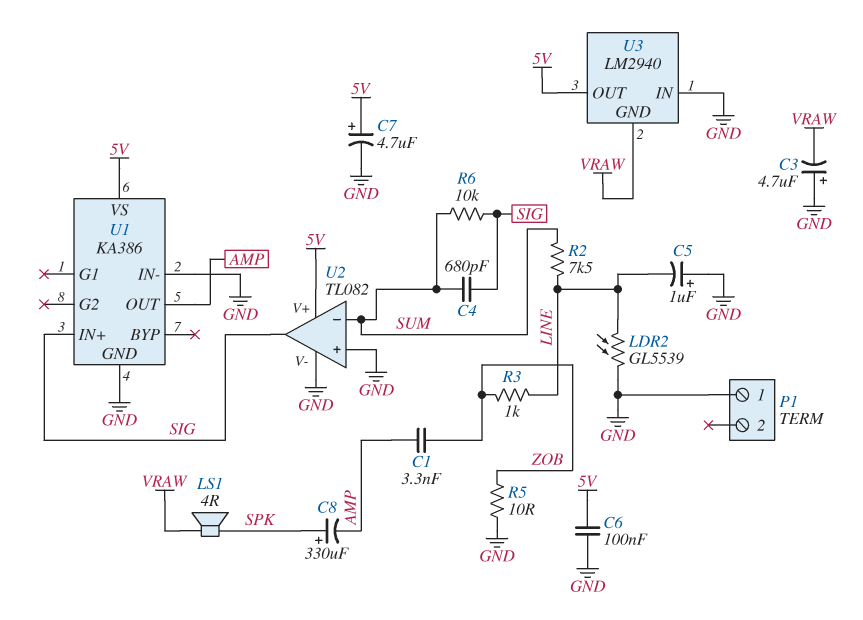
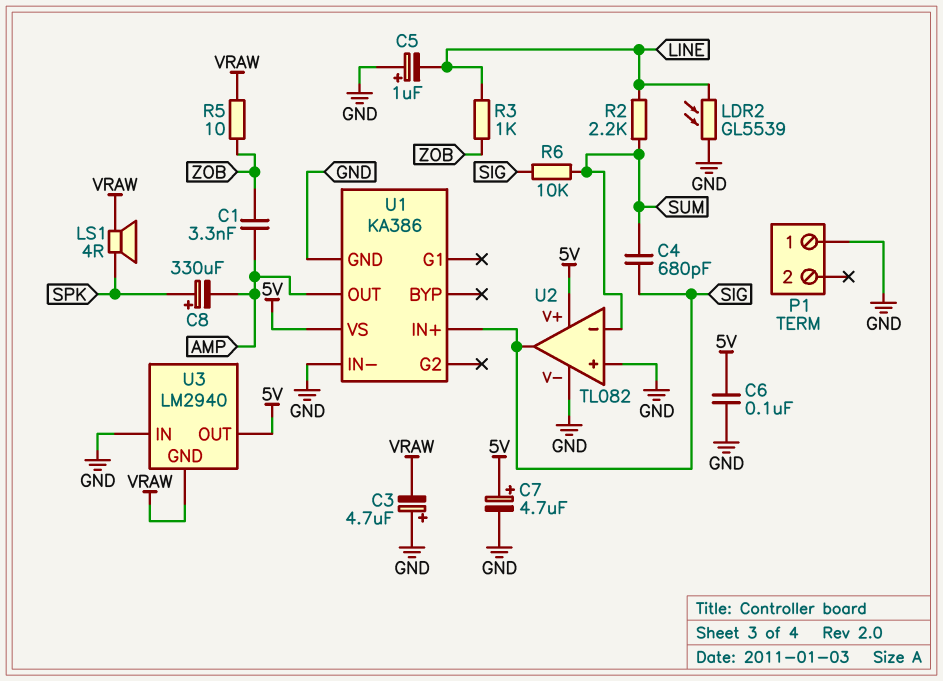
R2: 7.5k (LINE, SUM) -> 2.2k (LINE, SUM)
R5: 10 (GND, ZOB) -> 10 (VRAW, ZOB)

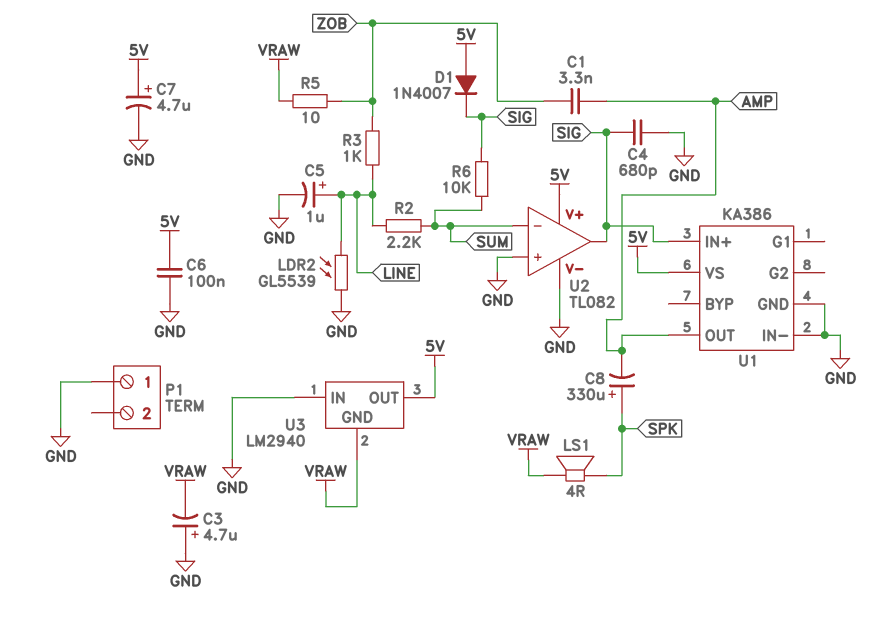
C4: 680pF (SIG, SUM) -> 680pF (GND, SIG)
C5: 1uF (plus GND, minus LINE) -> 1uF (plus LINE, minus GND)
D1: none -> diode 1N4007 (A 5V, K SIG)

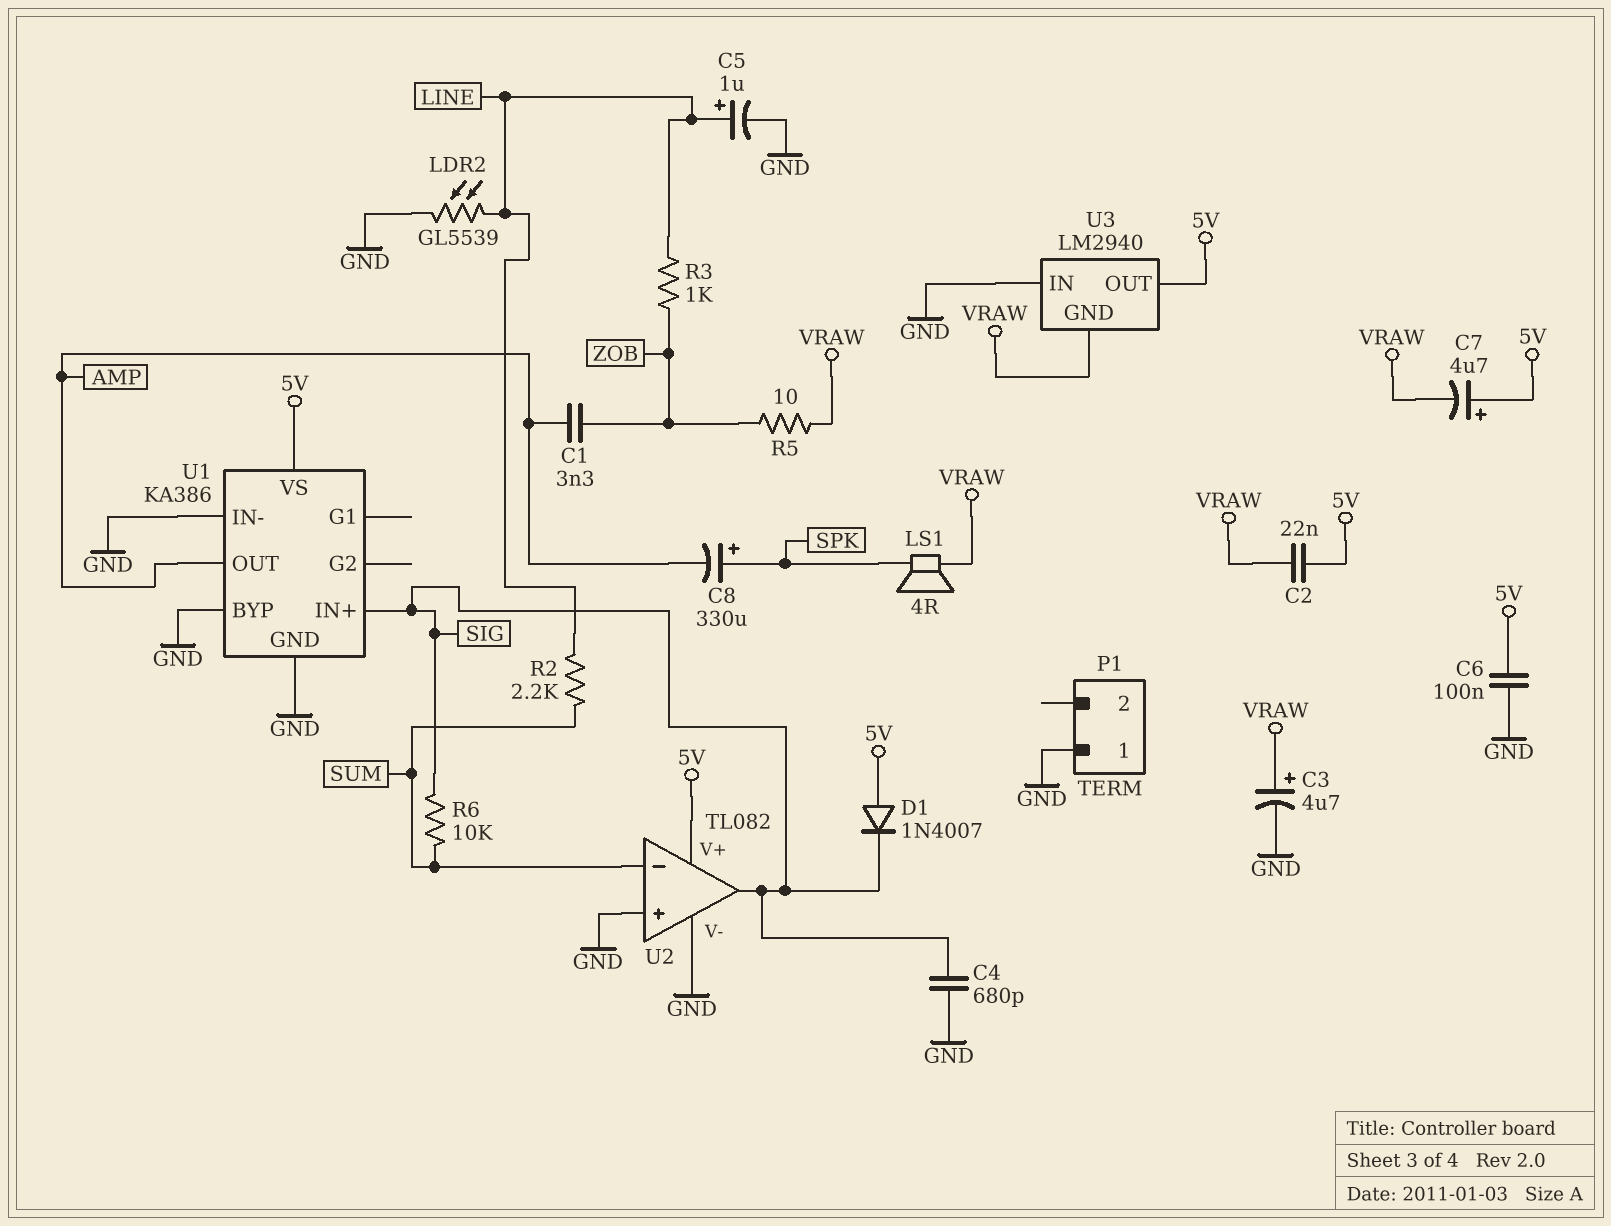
C2: none -> 22nF (5V, VRAW)
C3: 4.7uF (plus GND, minus VRAW) -> 4.7uF (plus VRAW, minus GND)
C7: 4.7uF (plus 5V, minus GND) -> 4.7uF (plus 5V, minus VRAW)
U1 pin BYP: none -> GND

